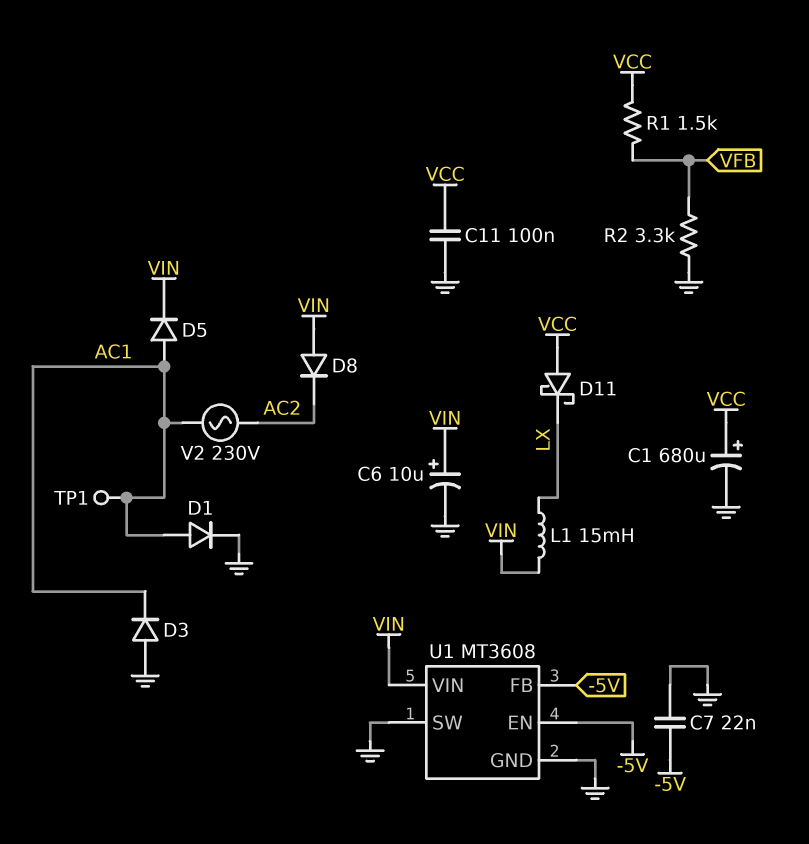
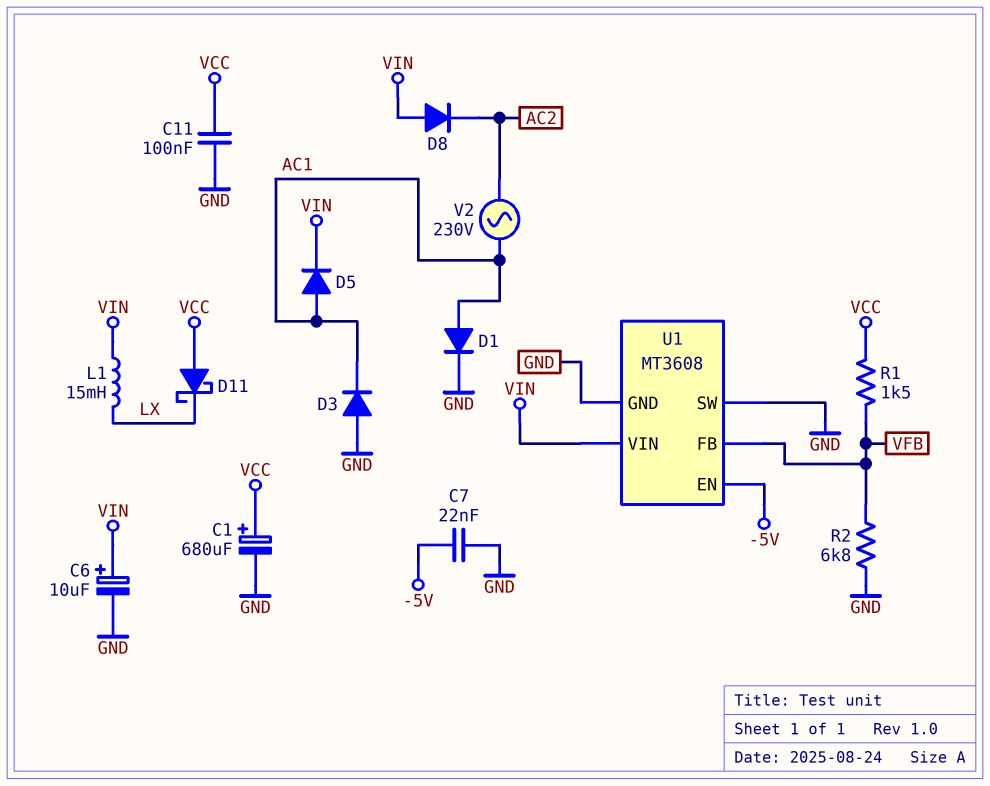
R2: 3.3k (GND, VFB) -> 6.8k (GND, VFB)
TP1: test point (AC1) -> none
U1 pin FB: -5V -> VFB

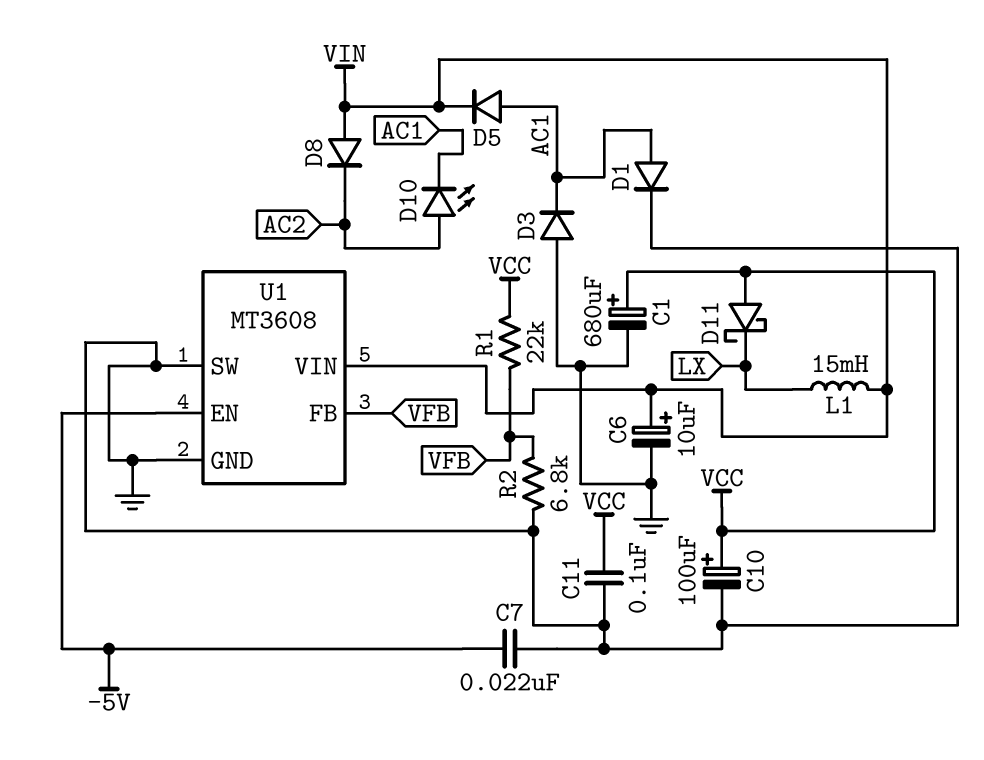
C10: none -> 100uF (plus VCC, minus GND)
D10: none -> LED (A AC2, K AC1)
R1: 1.5k (VCC, VFB) -> 22k (VCC, VFB)
V2: AC 230V (AC1, AC2) -> none

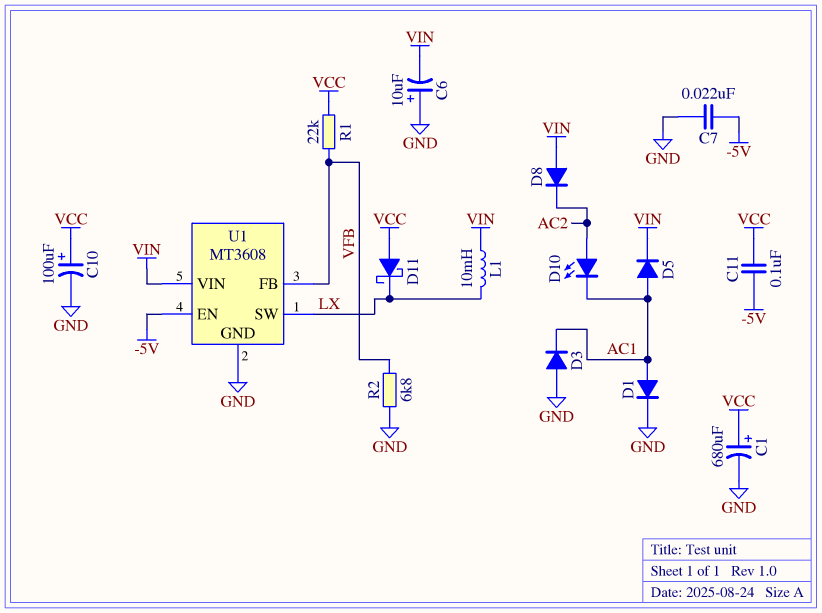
C6: 10uF (plus VIN, minus GND) -> 10uF (plus GND, minus VIN)
C11: 100nF (GND, VCC) -> 100nF (-5V, VCC)
L1: 15mH (LX, VIN) -> 10mH (LX, VIN)
U1 pin SW: GND -> LX

